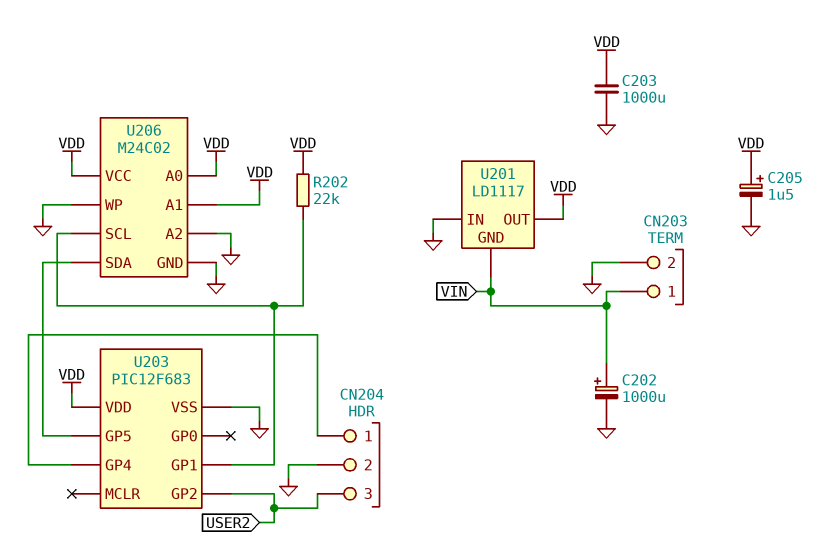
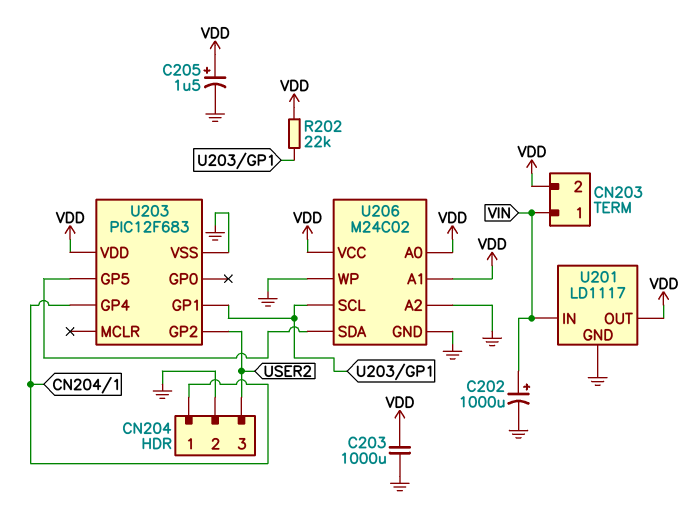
CN203 pin 2: GND -> VDD
U201 pin GND: VIN -> GND
U201 pin IN: GND -> VIN

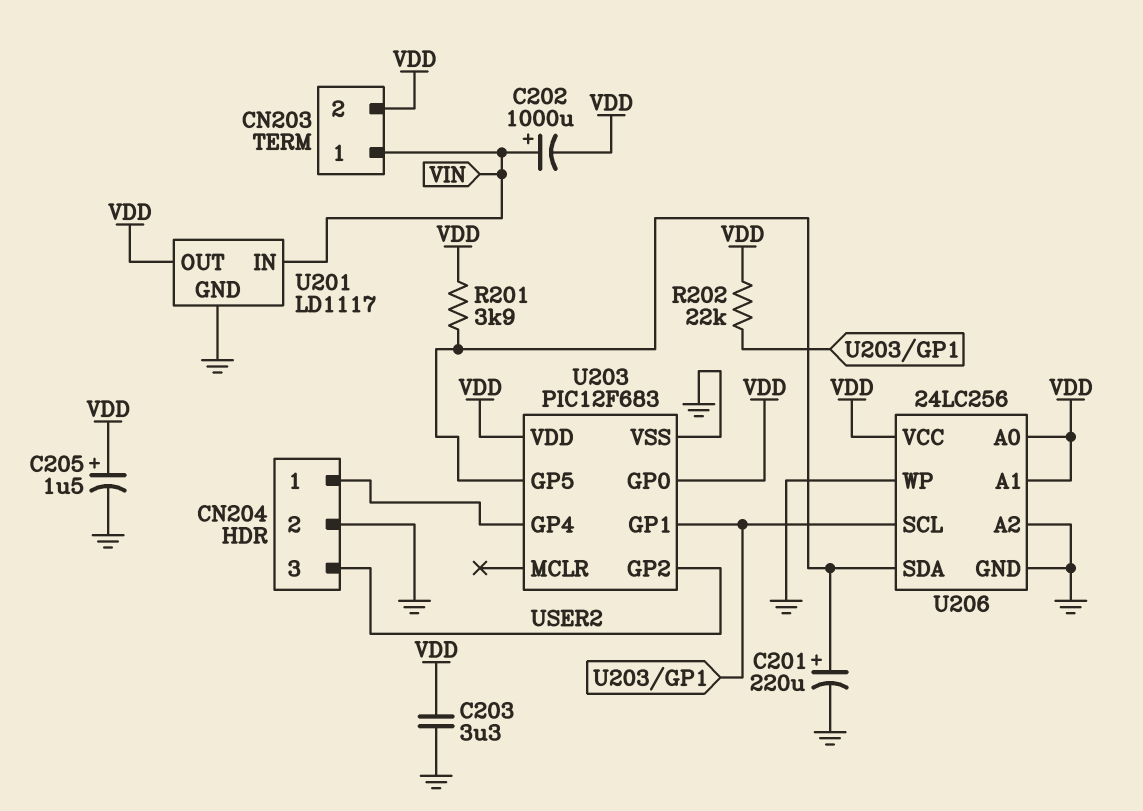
C201: none -> 220uF (plus U203/GP5, minus GND)
C202: 1000uF (plus VIN, minus GND) -> 1000uF (plus VIN, minus VDD)
C203: 1000uF (GND, VDD) -> 3.3uF (GND, VDD)
R201: none -> 3.9k (U203/GP5, VDD)
U203 pin GP0: none -> VDD
U206: M24C02 -> 24LC256

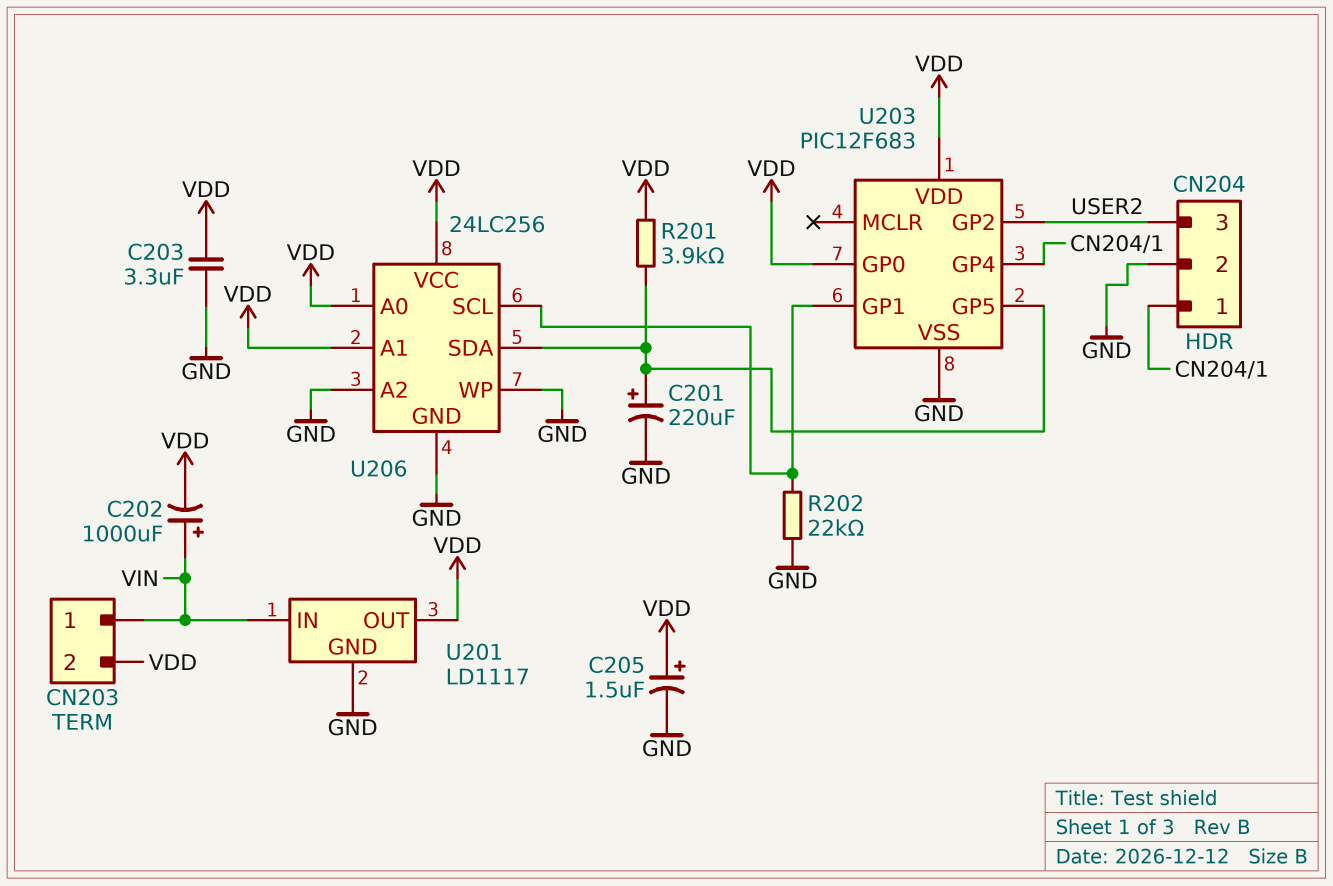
R202: 22k (U203/GP1, VDD) -> 22k (GND, U203/GP1)

